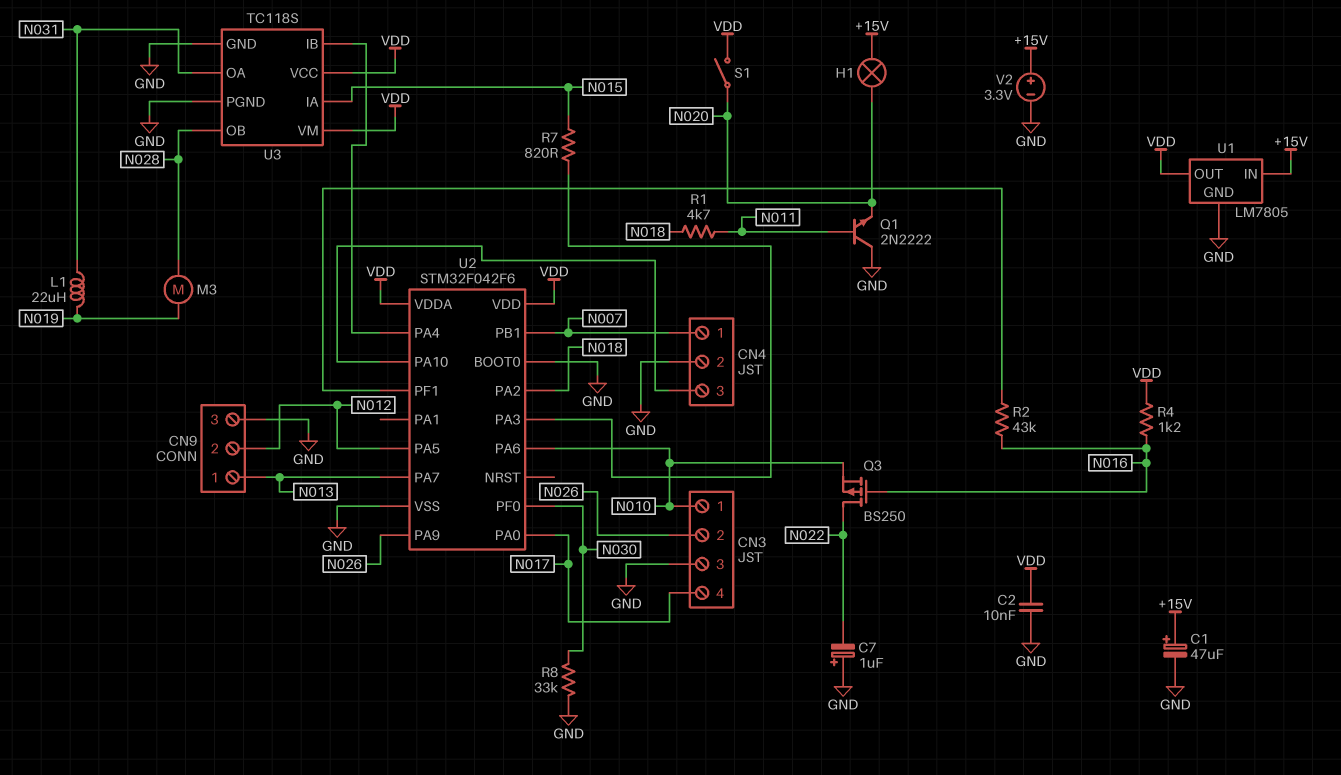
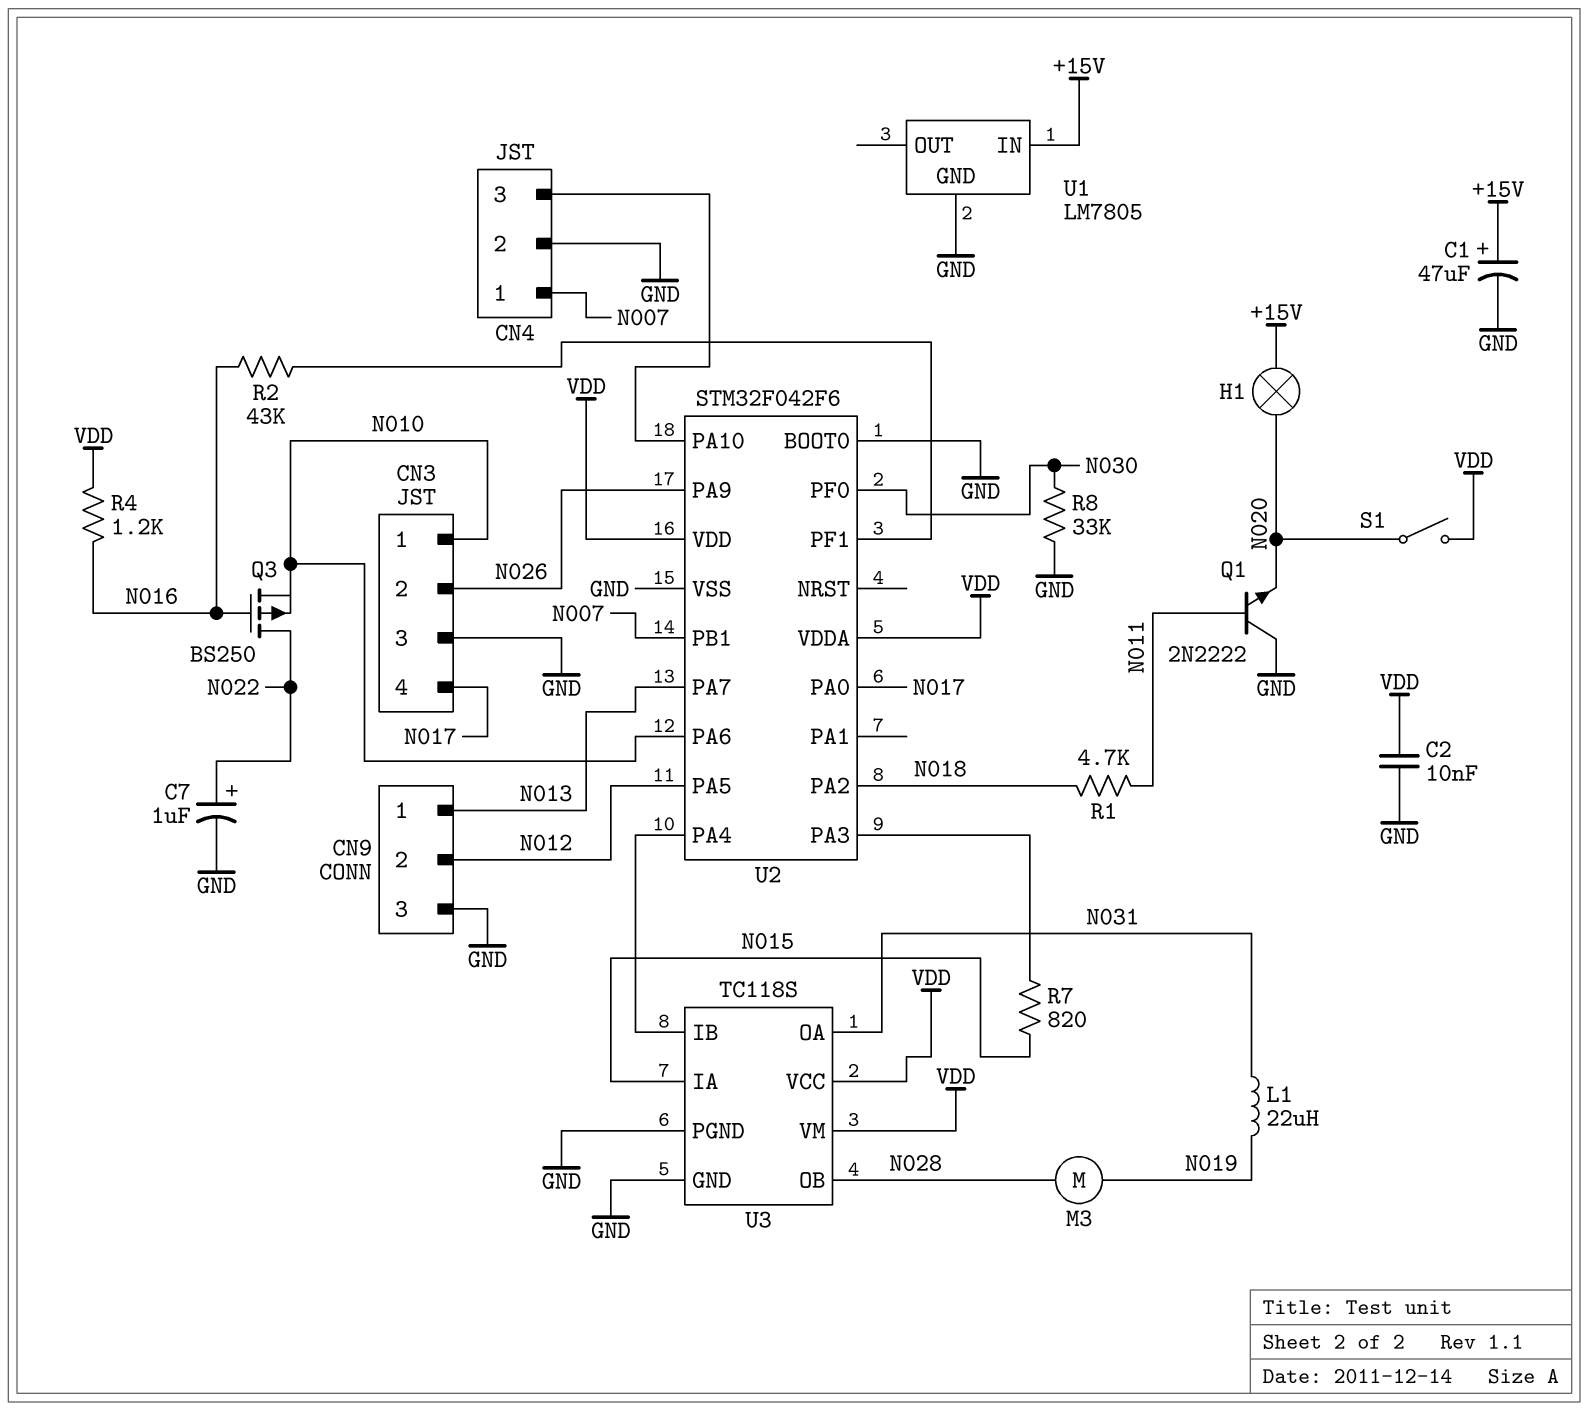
C7: 1uF (plus GND, minus N022) -> 1uF (plus N022, minus GND)
U1 pin OUT: VDD -> none
V2: 3.3V (plus +15V, minus GND) -> none

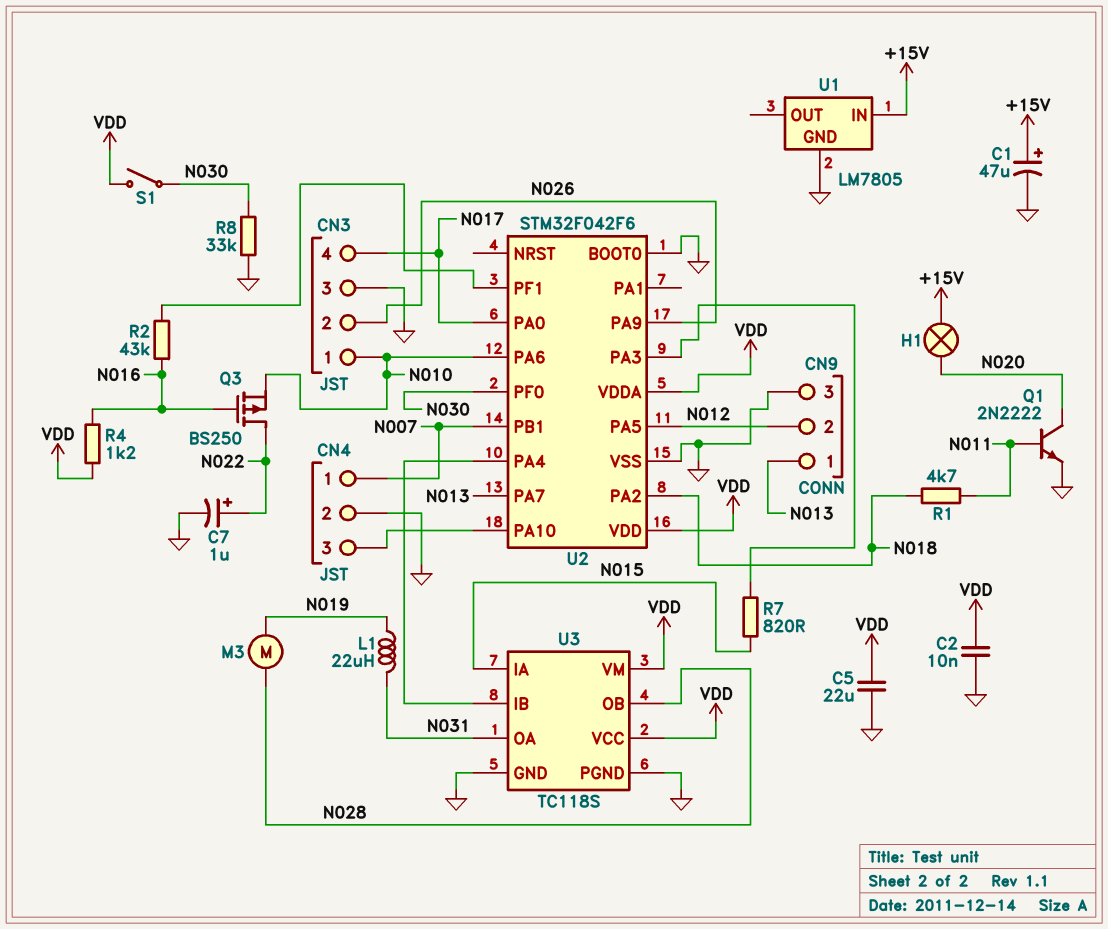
C5: none -> 22uF (GND, VDD)
Q1: NPN 2N2222 (B N011, C GND, E N020) -> NPN 2N2222 (B N011, C N020, E GND)
S1: switch (N020, VDD) -> switch (N030, VDD)

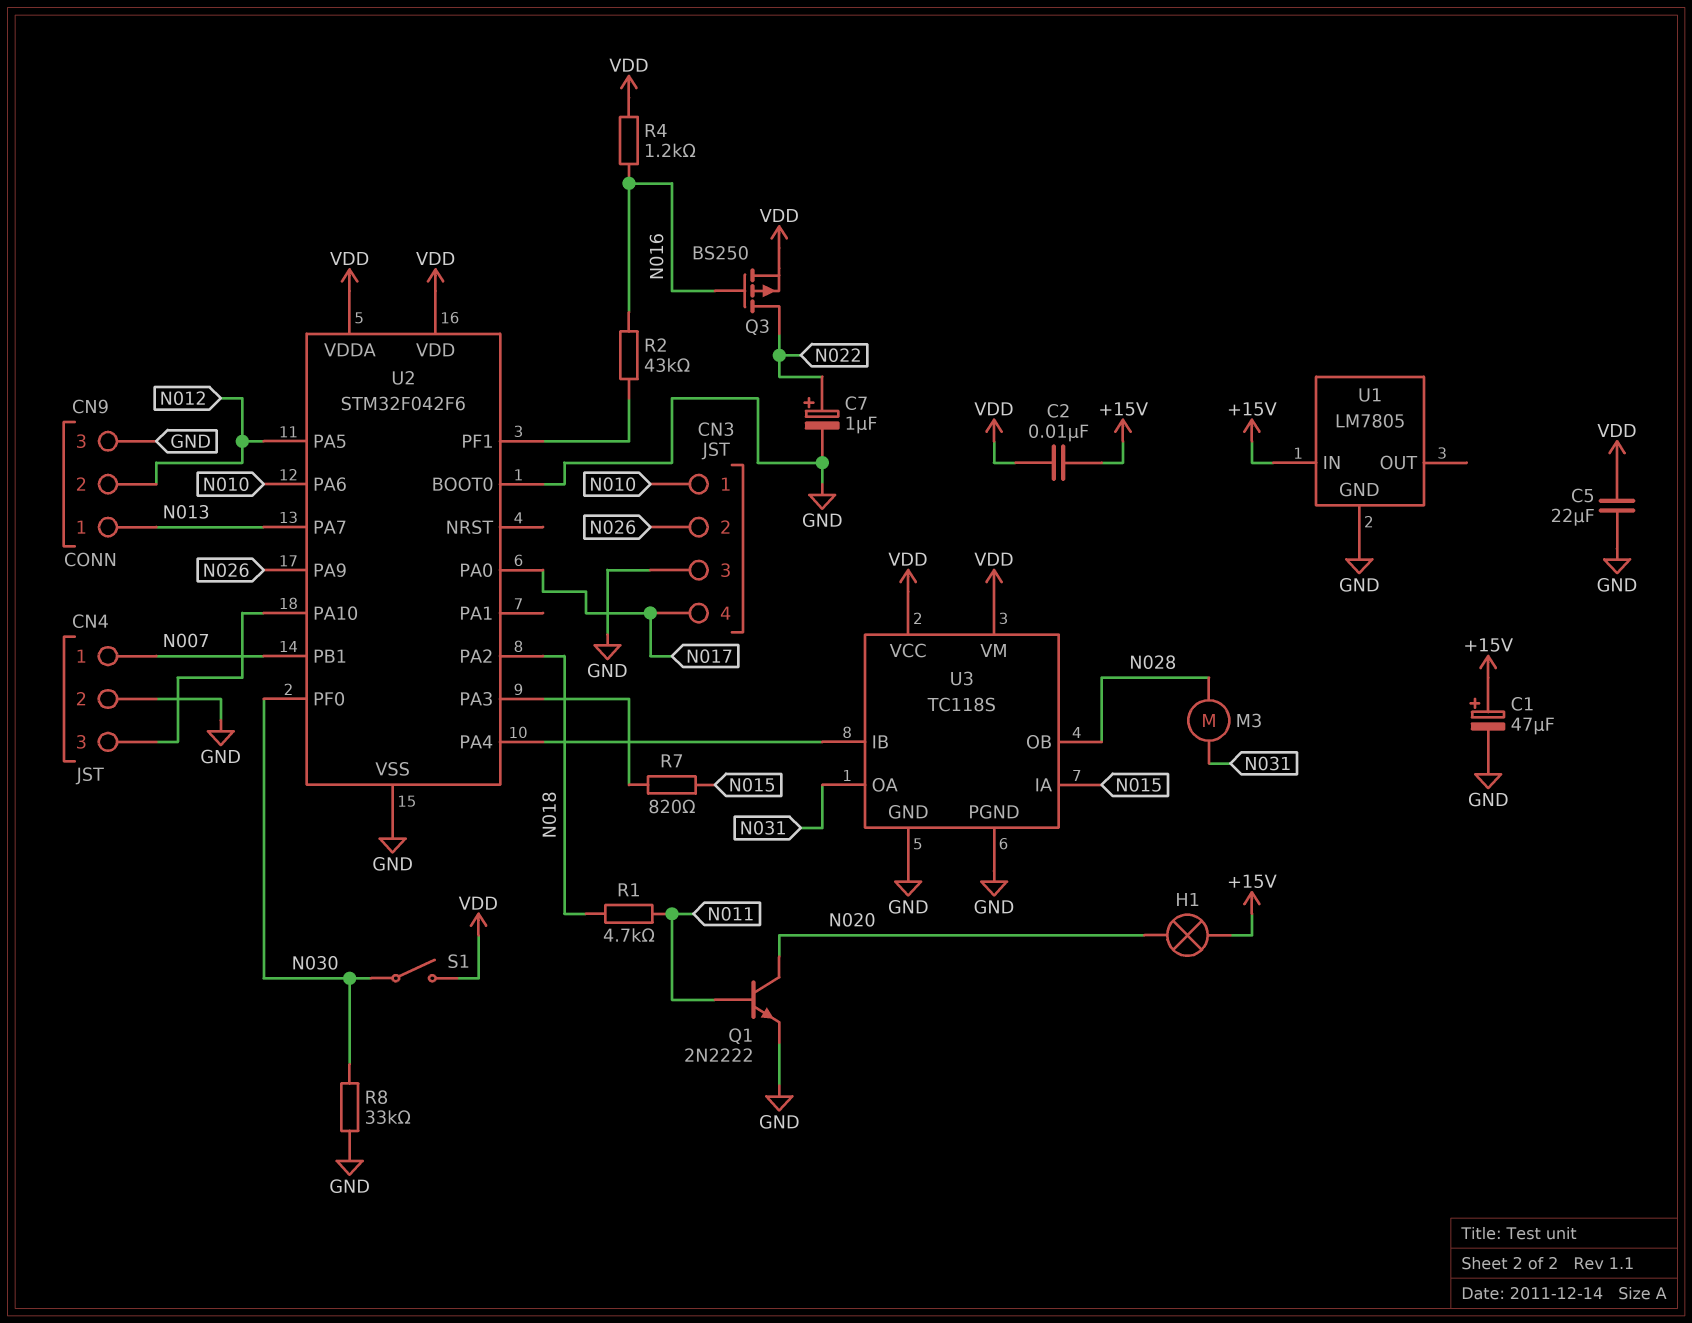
C2: 10nF (GND, VDD) -> 10nF (+15V, VDD)
L1: 22uH (N019, N031) -> none
M3: motor (N019, N028) -> motor (N028, N031)
Q3: PMOS BS250 (G N016, D N022, S N010) -> PMOS BS250 (G N016, D N022, S VDD)

